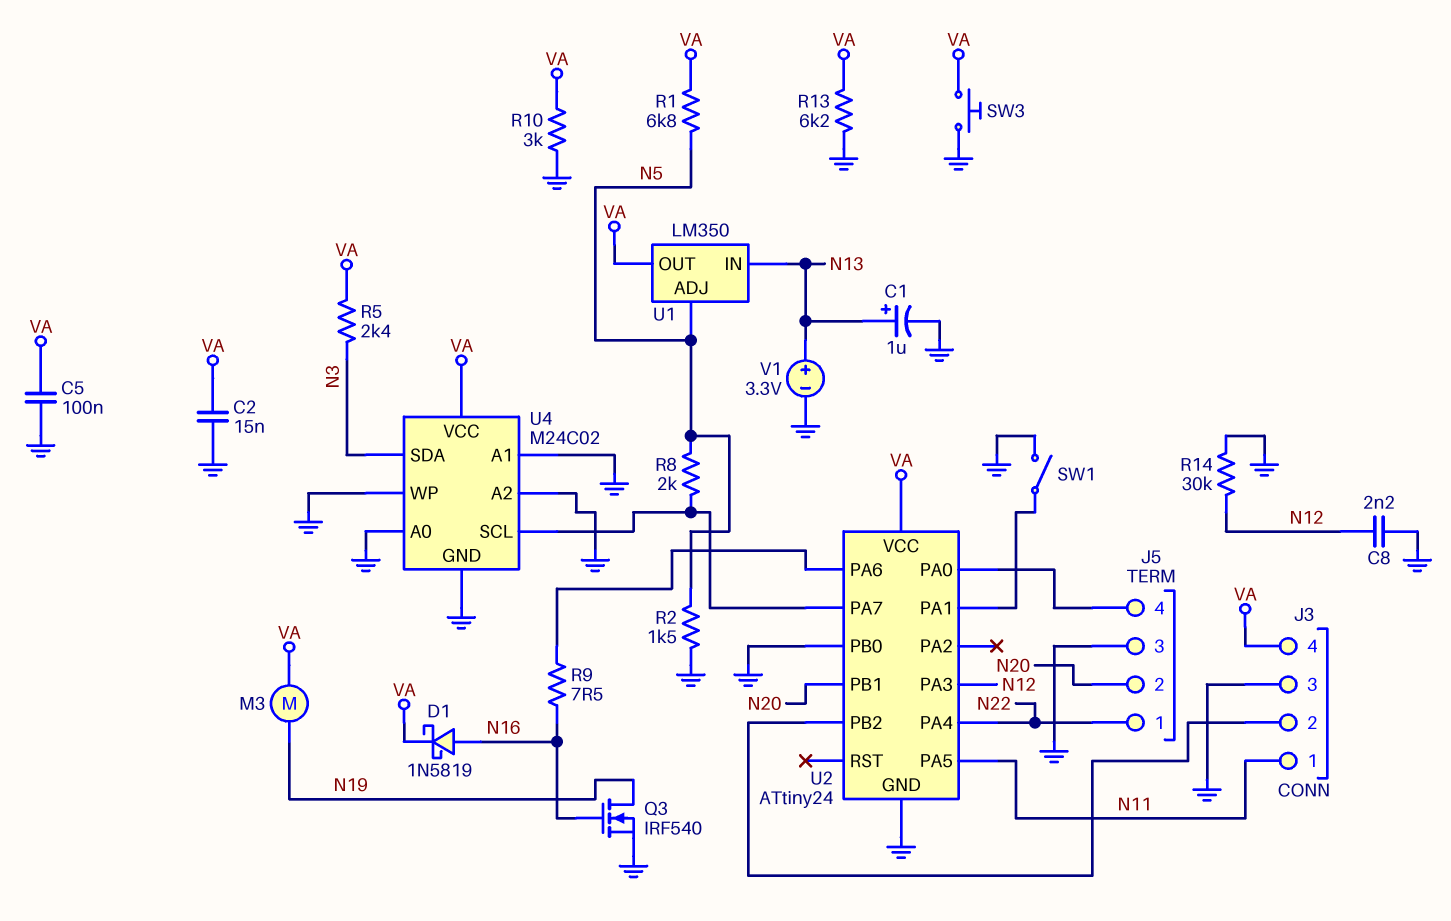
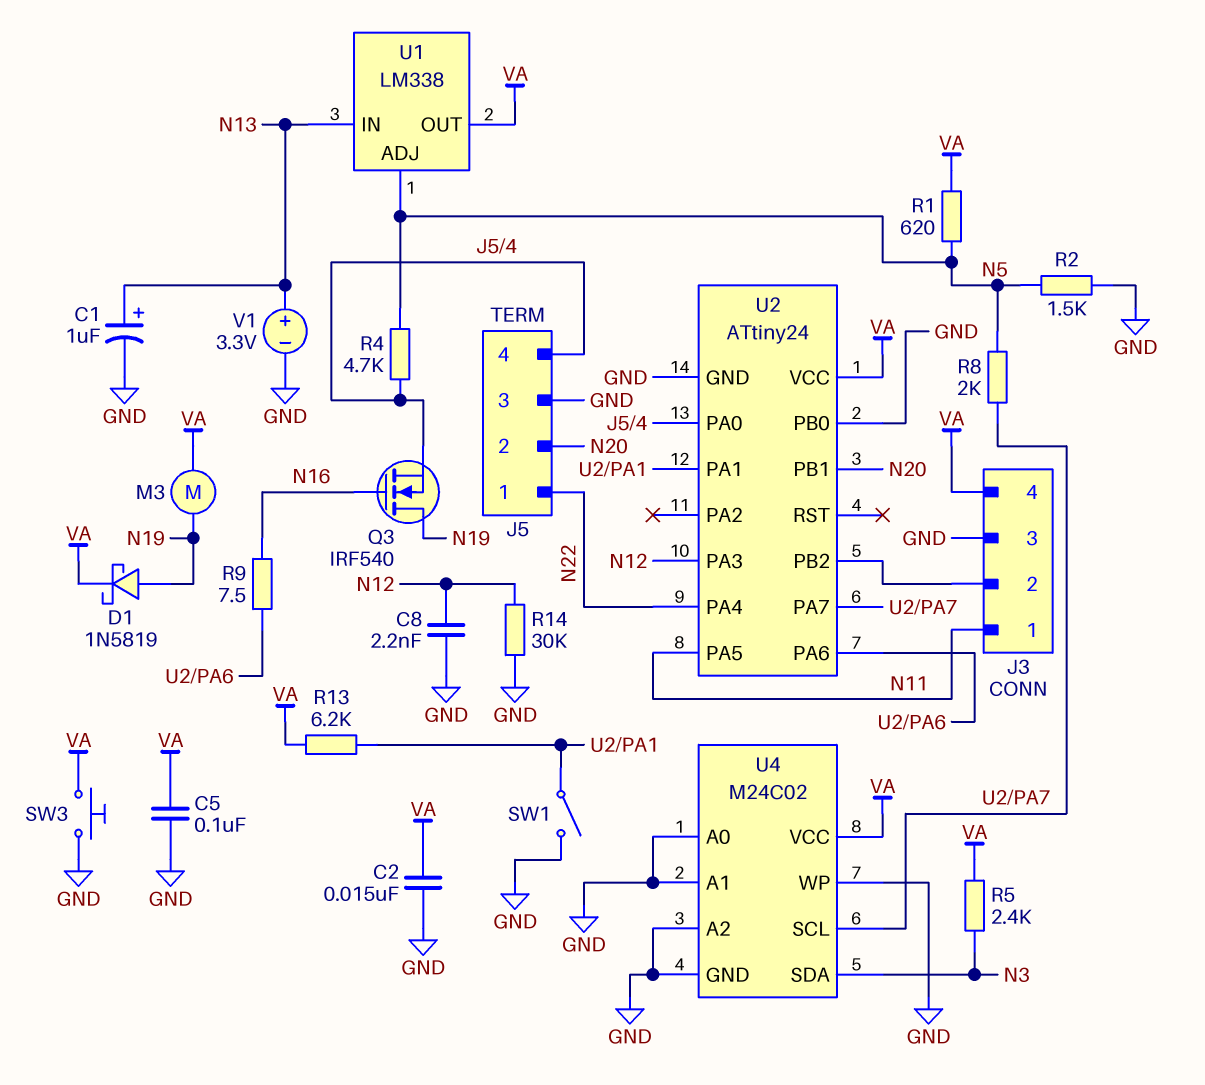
D1: schottky 1N5819 (A N16, K VA) -> schottky 1N5819 (A N19, K VA)
Q3: NMOS IRF540 (G N16, D N19, S GND) -> NMOS IRF540 (G N16, D N19, S J5/4)
R1: 6.8k (N5, VA) -> 620 (N5, VA)
R4: none -> 4.7k (J5/4, N5)
R10: 3k (GND, VA) -> none
R13: 6.2k (GND, VA) -> 6.2k (U2/PA1, VA)
U1: LM350 -> LM338

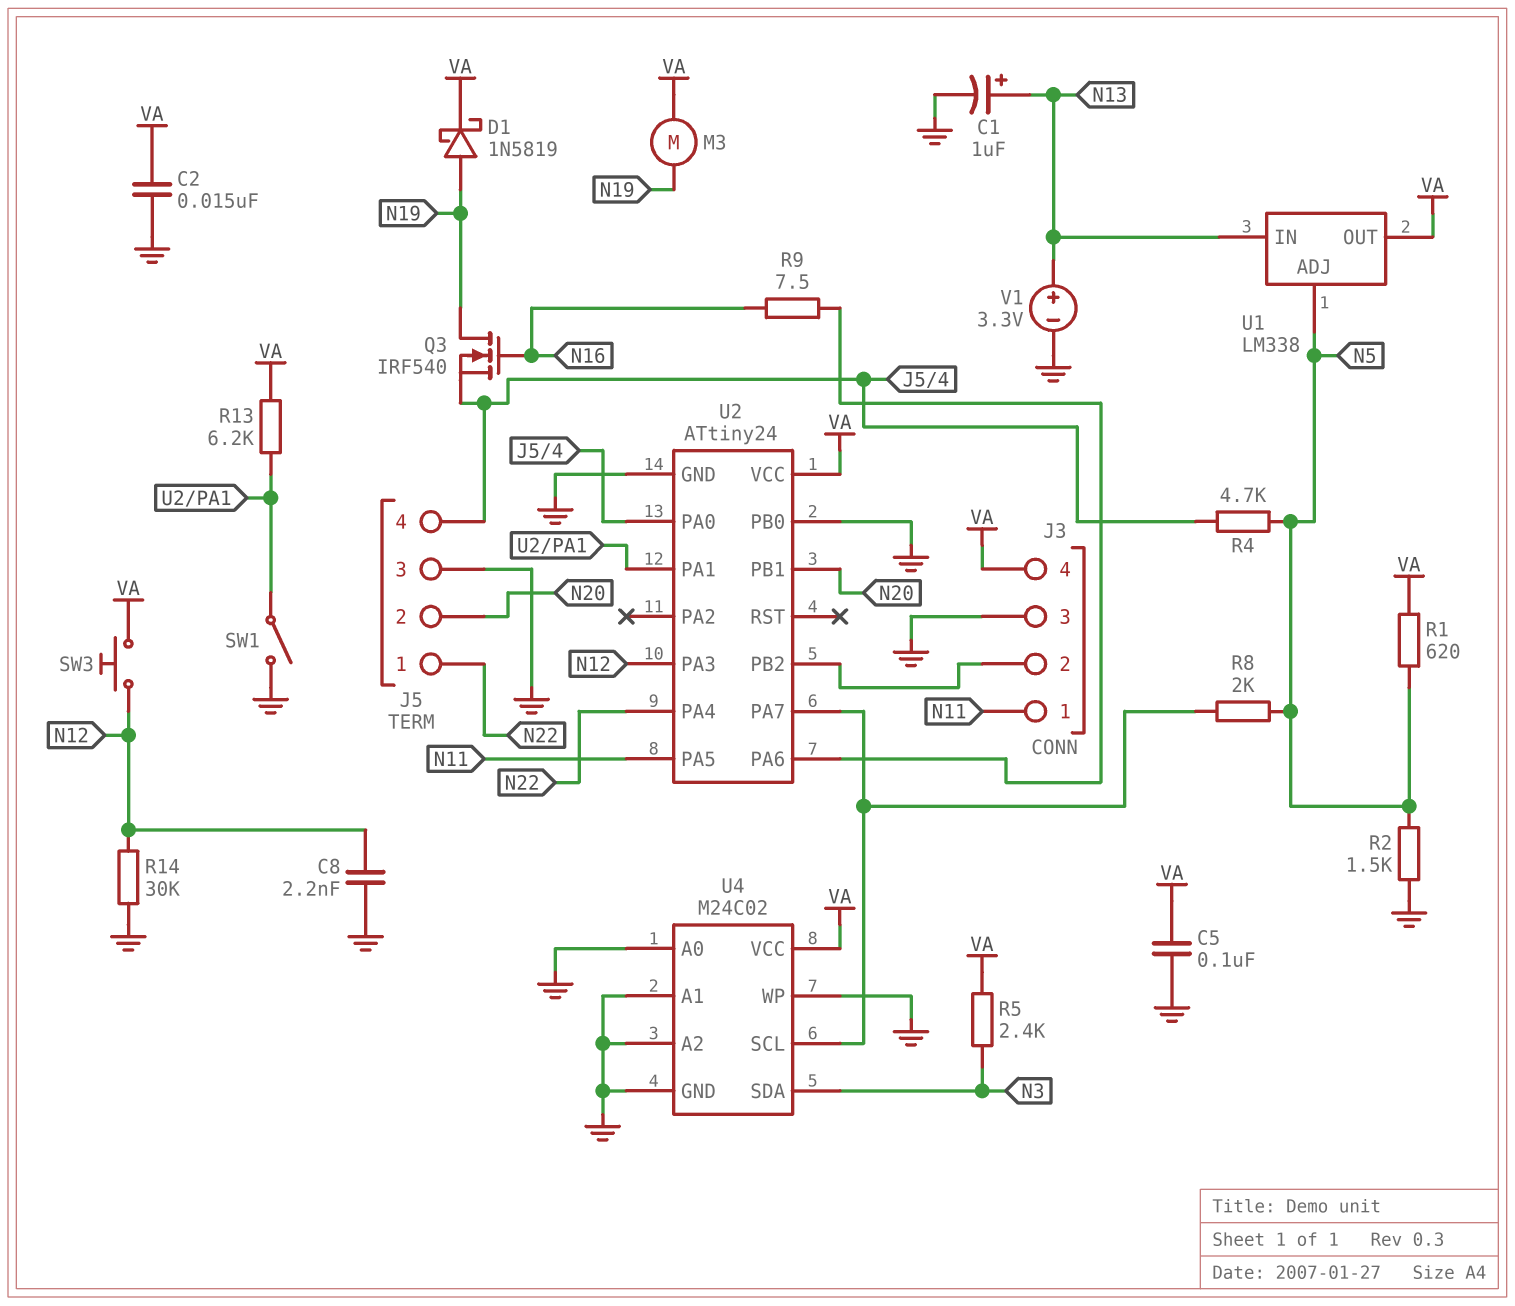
SW3: button (GND, VA) -> button (N12, VA)

